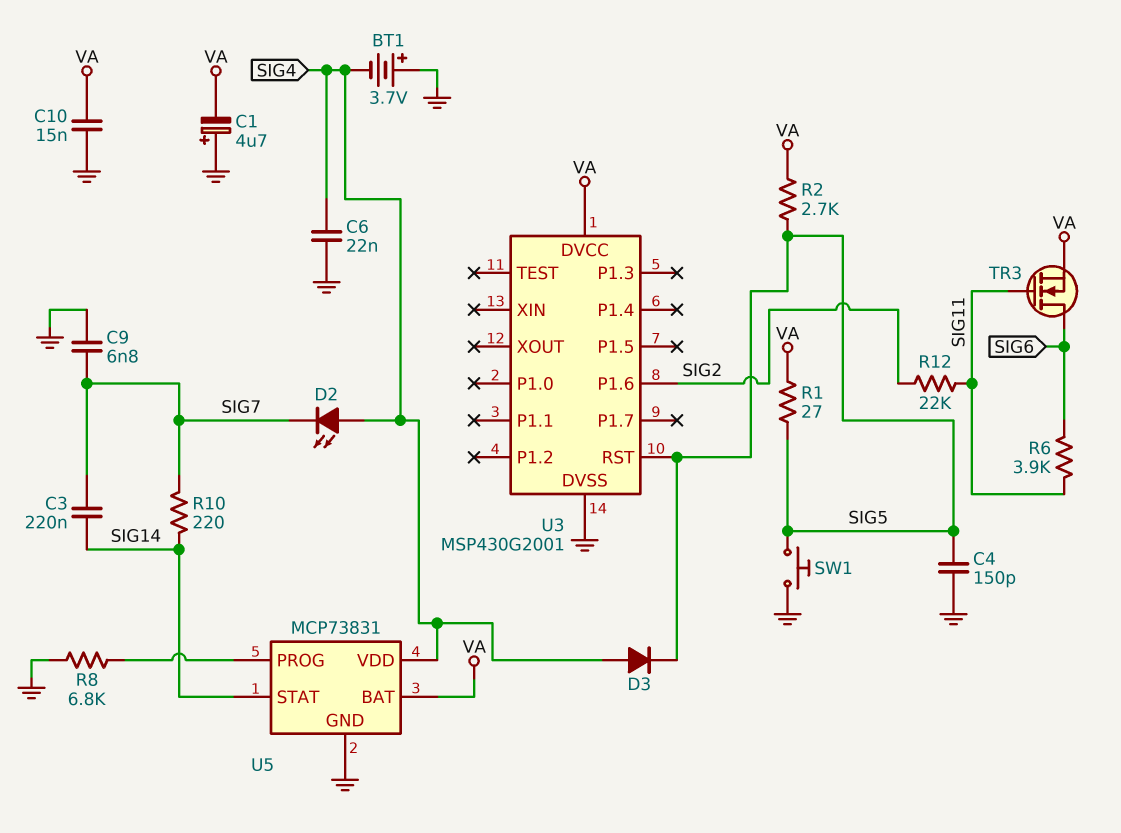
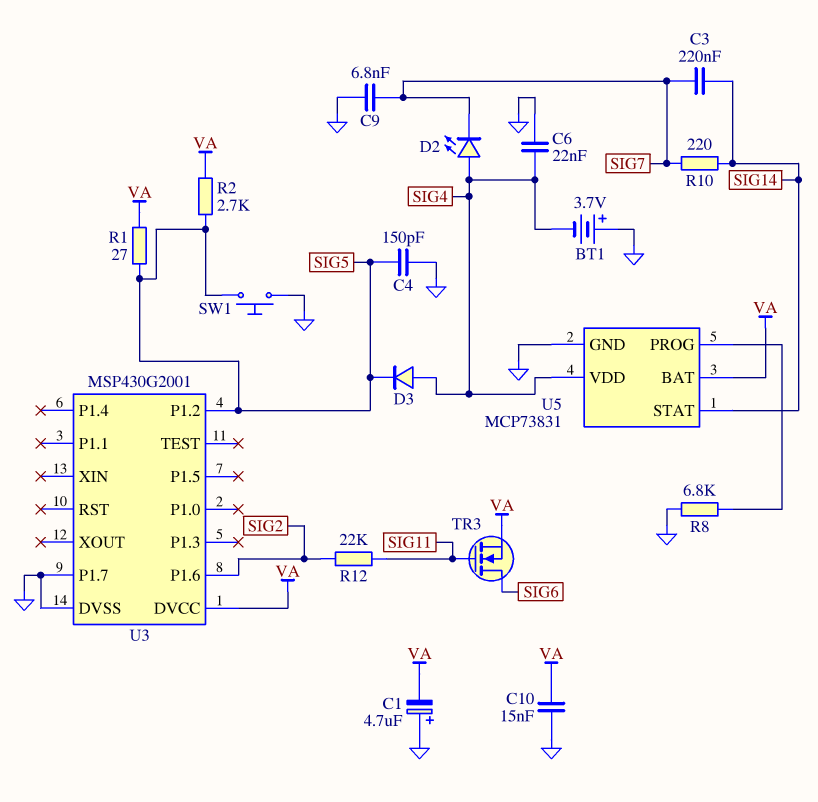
R6: 3.9k (SIG6, SIG11) -> none
U3 pin P1.2: none -> SIG5
U3 pin P1.7: none -> GND
U3 pin RST: SIG5 -> none

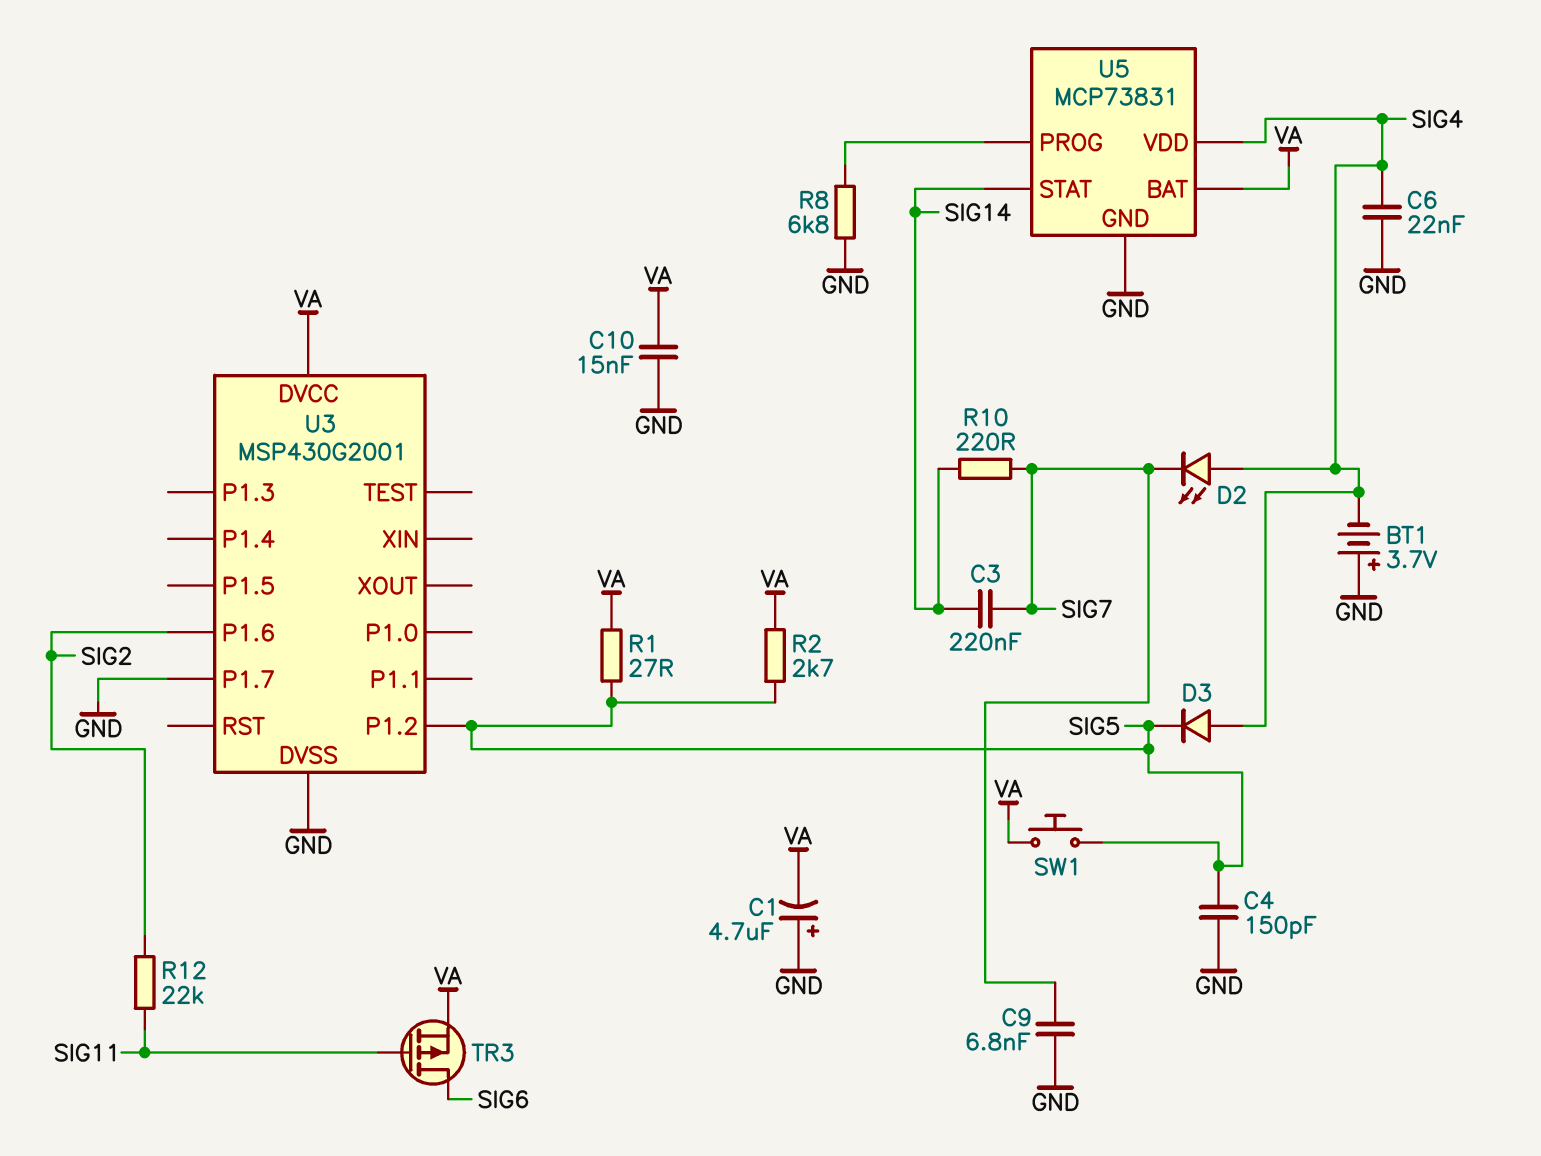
SW1: button (GND, SIG5) -> button (SIG5, VA)
TR3: NMOS (G SIG11, D SIG6, S VA) -> PMOS (G SIG11, D SIG6, S VA)

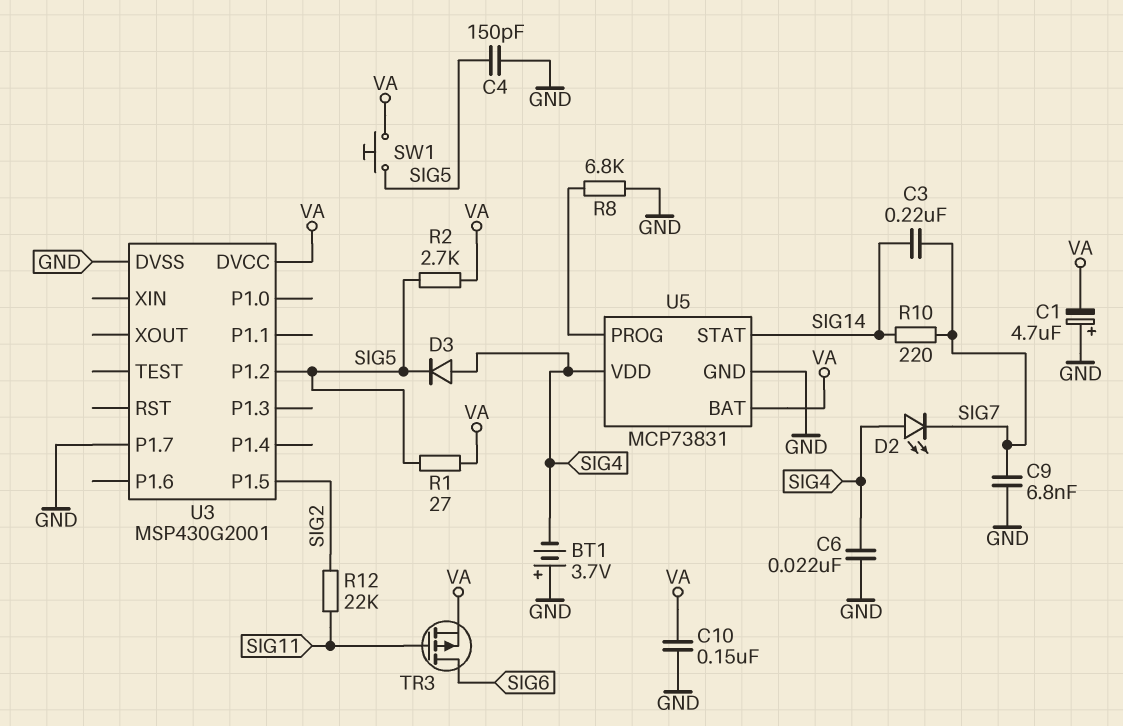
C10: 15nF (GND, VA) -> 150nF (GND, VA)
U3 pin P1.5: none -> SIG2
U3 pin P1.6: SIG2 -> none

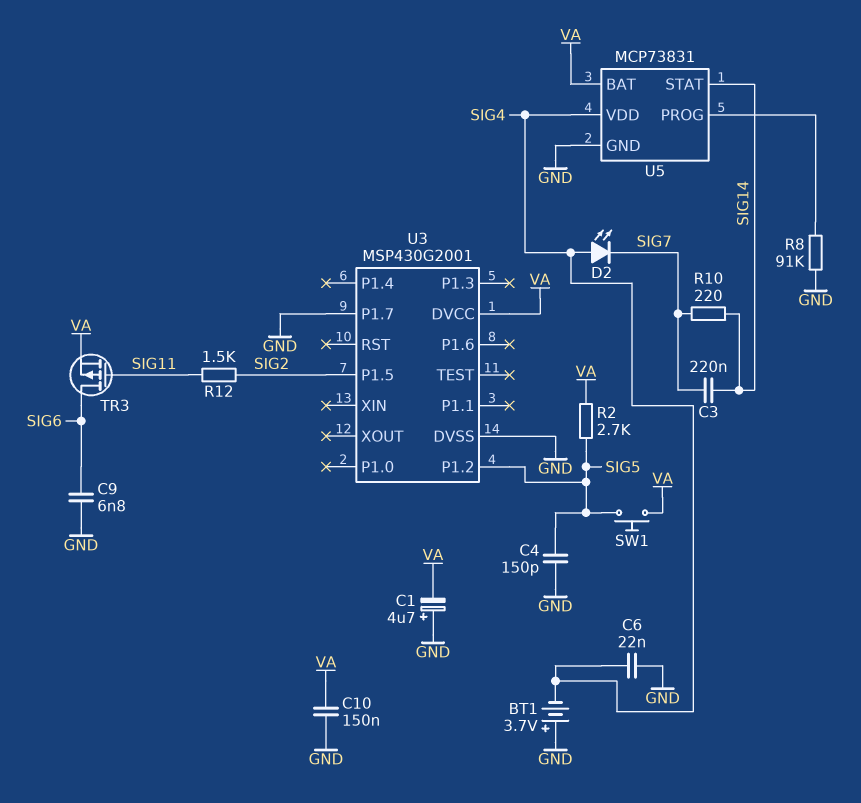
C9: 6.8nF (GND, SIG7) -> 6.8nF (GND, SIG6)
D3: diode (A SIG4, K SIG5) -> none
R1: 27 (SIG5, VA) -> none
R8: 6.8k (GND, U5/PROG) -> 91k (GND, U5/PROG)
R12: 22k (SIG2, SIG11) -> 1.5k (SIG2, SIG11)

